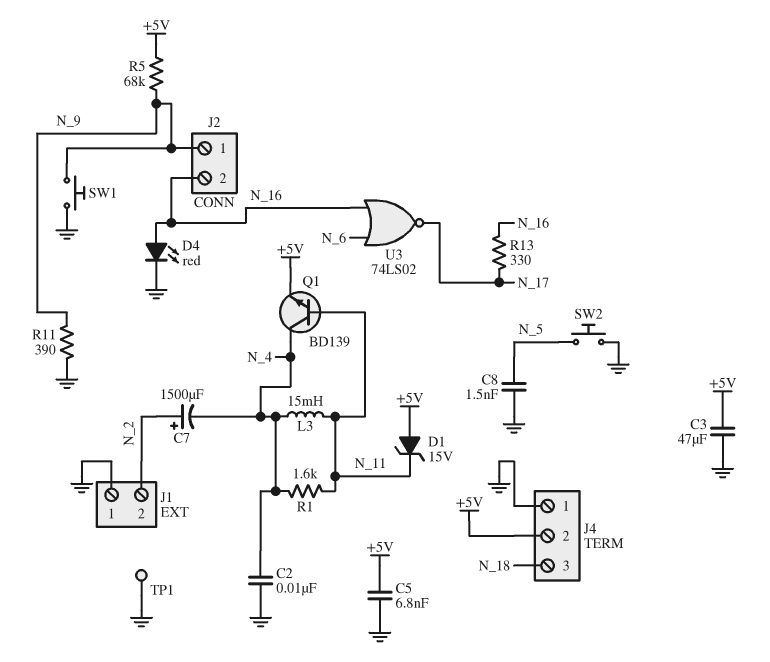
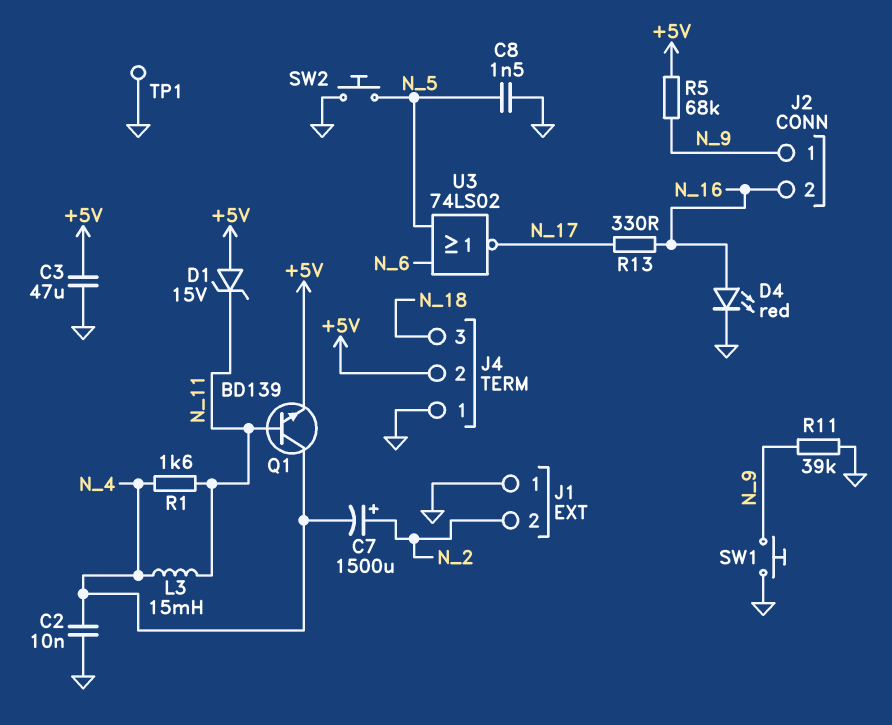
C5: 6.8nF (+5V, GND) -> none
R11: 390 (GND, N_9) -> 39k (GND, N_9)
U3: NOR 74LS02 (in N_6, in N_16, out N_17) -> NOR 74LS02 (in N_5, in N_6, out N_17)

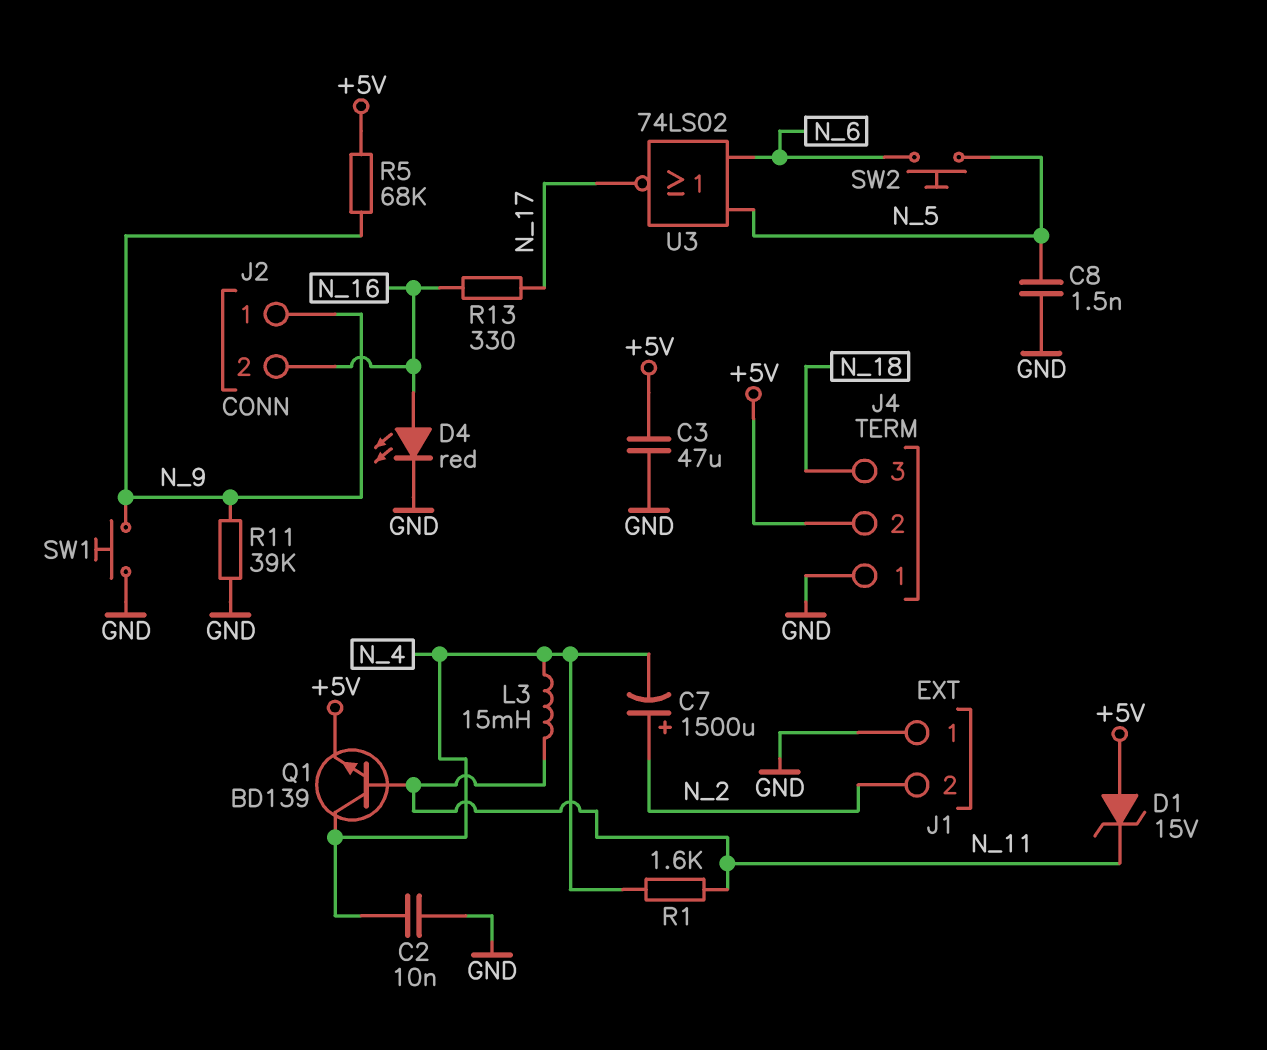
SW2: button (GND, N_5) -> button (N_5, N_6)
TP1: test point (GND) -> none

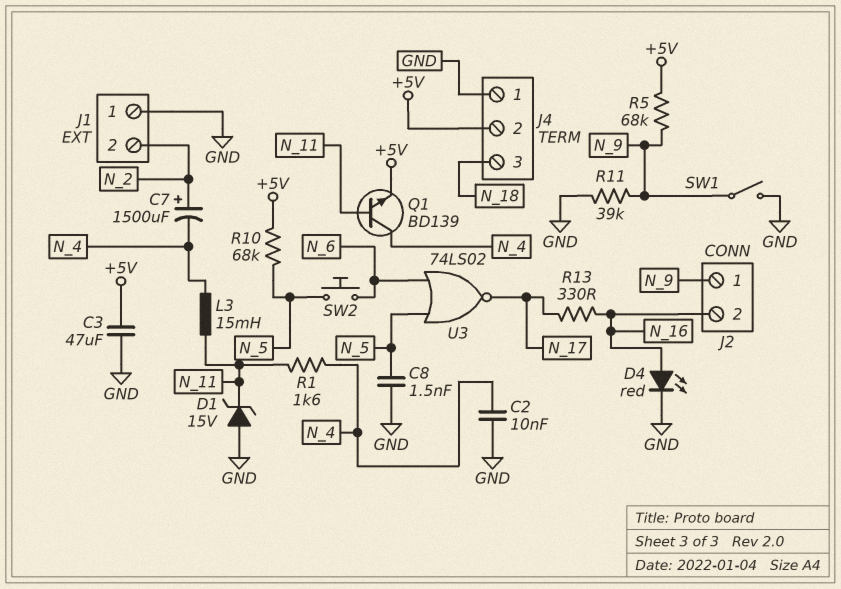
D1: zener 15V (A +5V, K N_11) -> zener 15V (A GND, K N_11)
R10: none -> 68k (+5V, N_5)
SW1: button (GND, N_9) -> switch (GND, N_9)

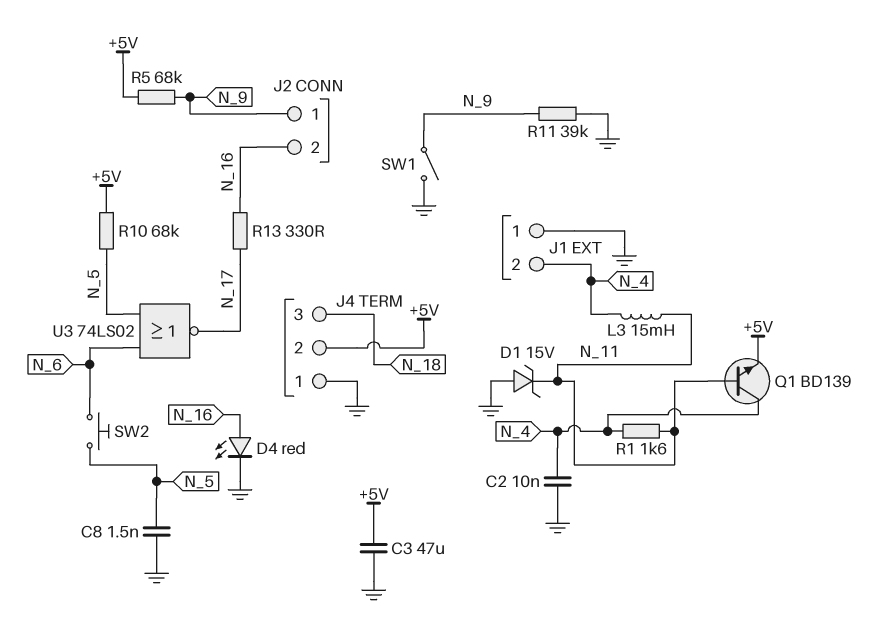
C7: 1500uF (plus N_2, minus N_4) -> none
J1 pin 2: N_2 -> N_4

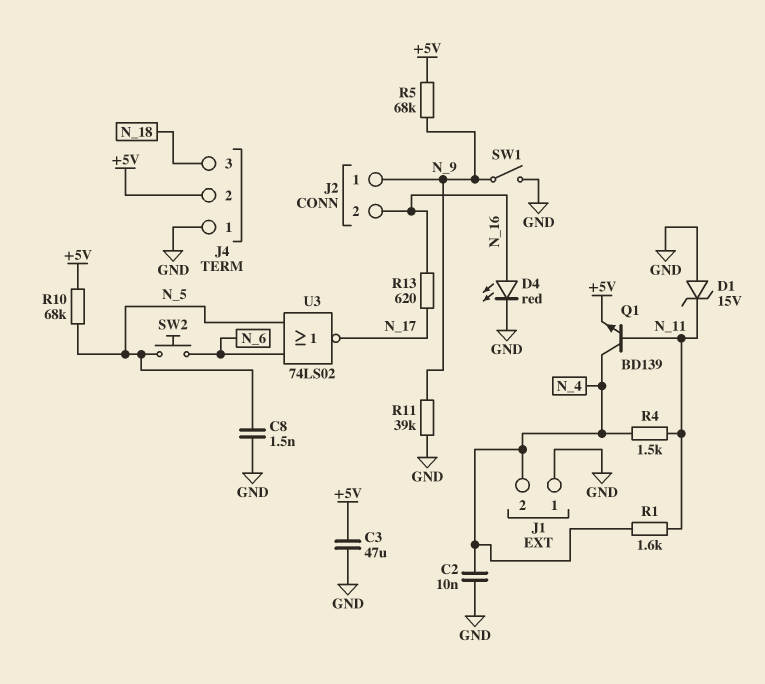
L3: 15mH (N_4, N_11) -> none
R4: none -> 1.5k (N_4, N_11)
R13: 330 (N_16, N_17) -> 620 (N_16, N_17)

